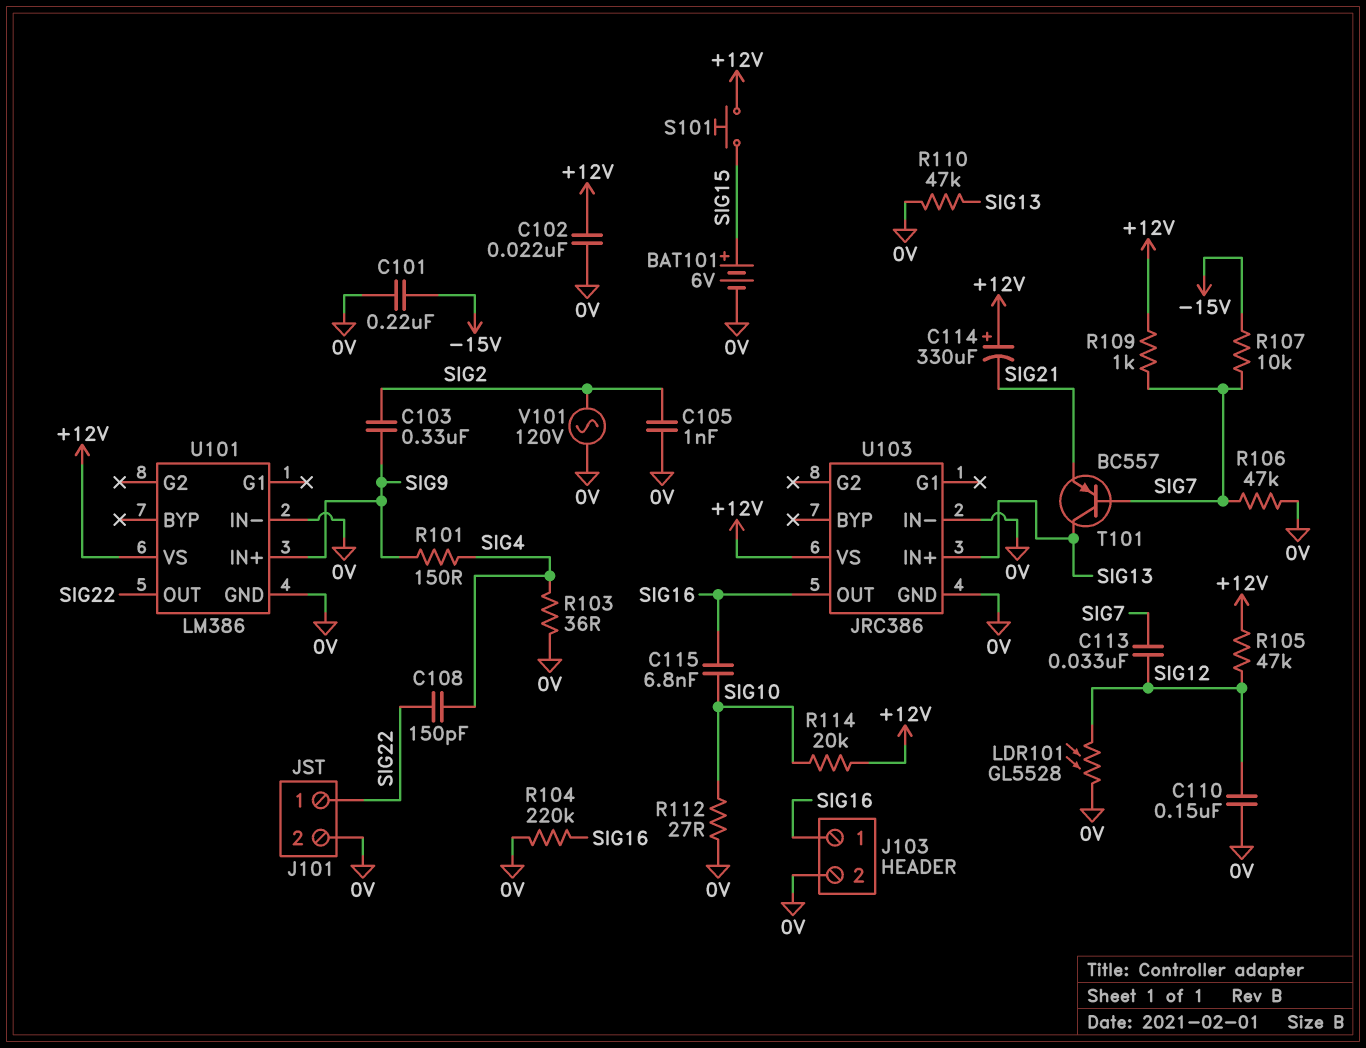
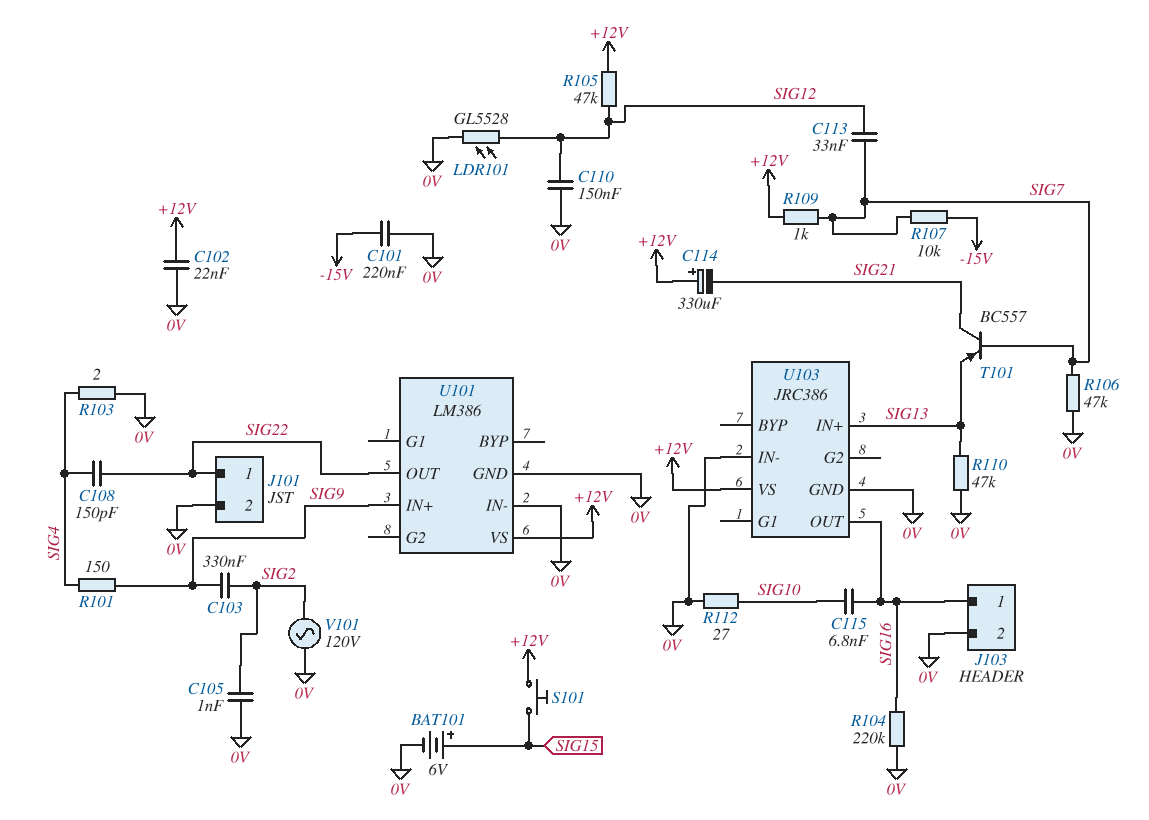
R103: 36 (0V, SIG4) -> 2 (0V, SIG4)
R114: 20k (+12V, SIG10) -> none
T101: PNP BC557 (B SIG7, C SIG13, E SIG21) -> PNP BC557 (B SIG7, C SIG21, E SIG13)

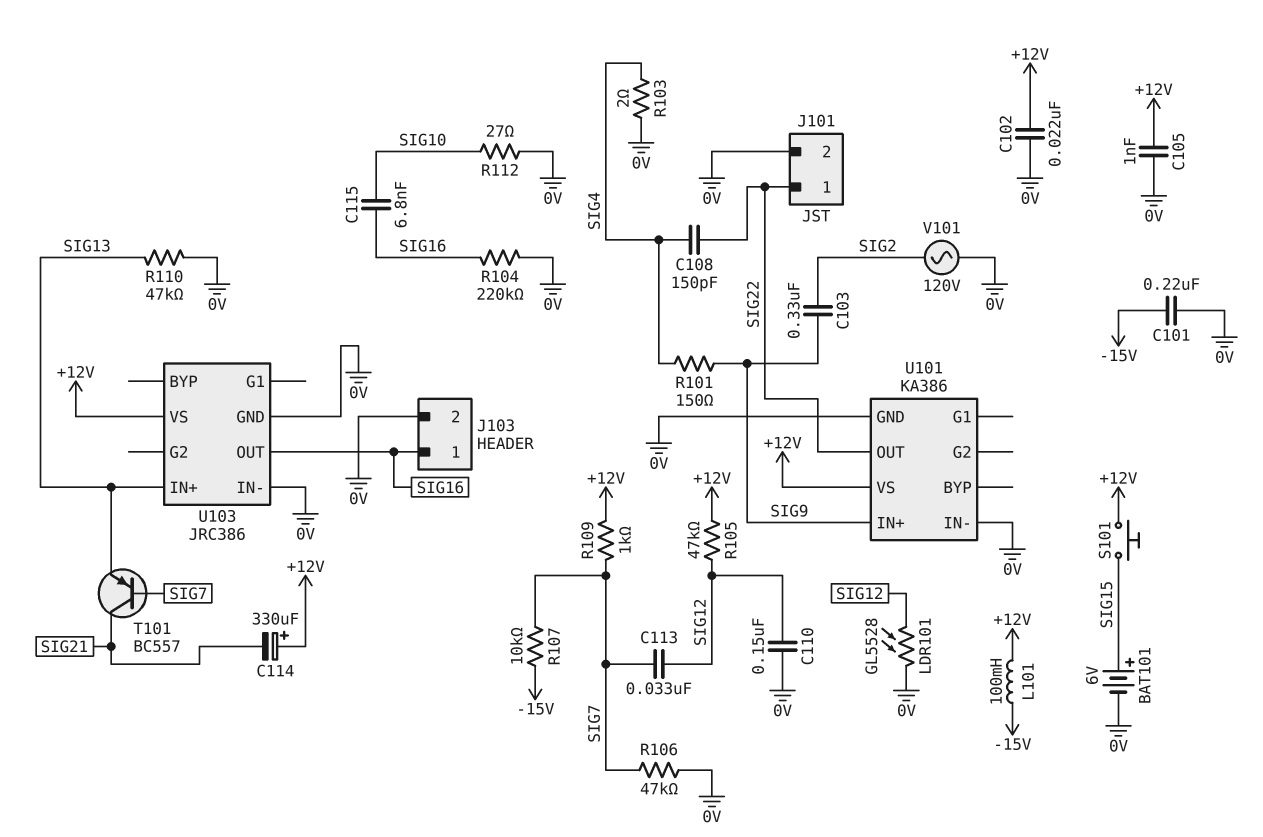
C105: 1nF (0V, SIG2) -> 1nF (+12V, 0V)
L101: none -> 100mH (+12V, -15V)
U101: LM386 -> KA386

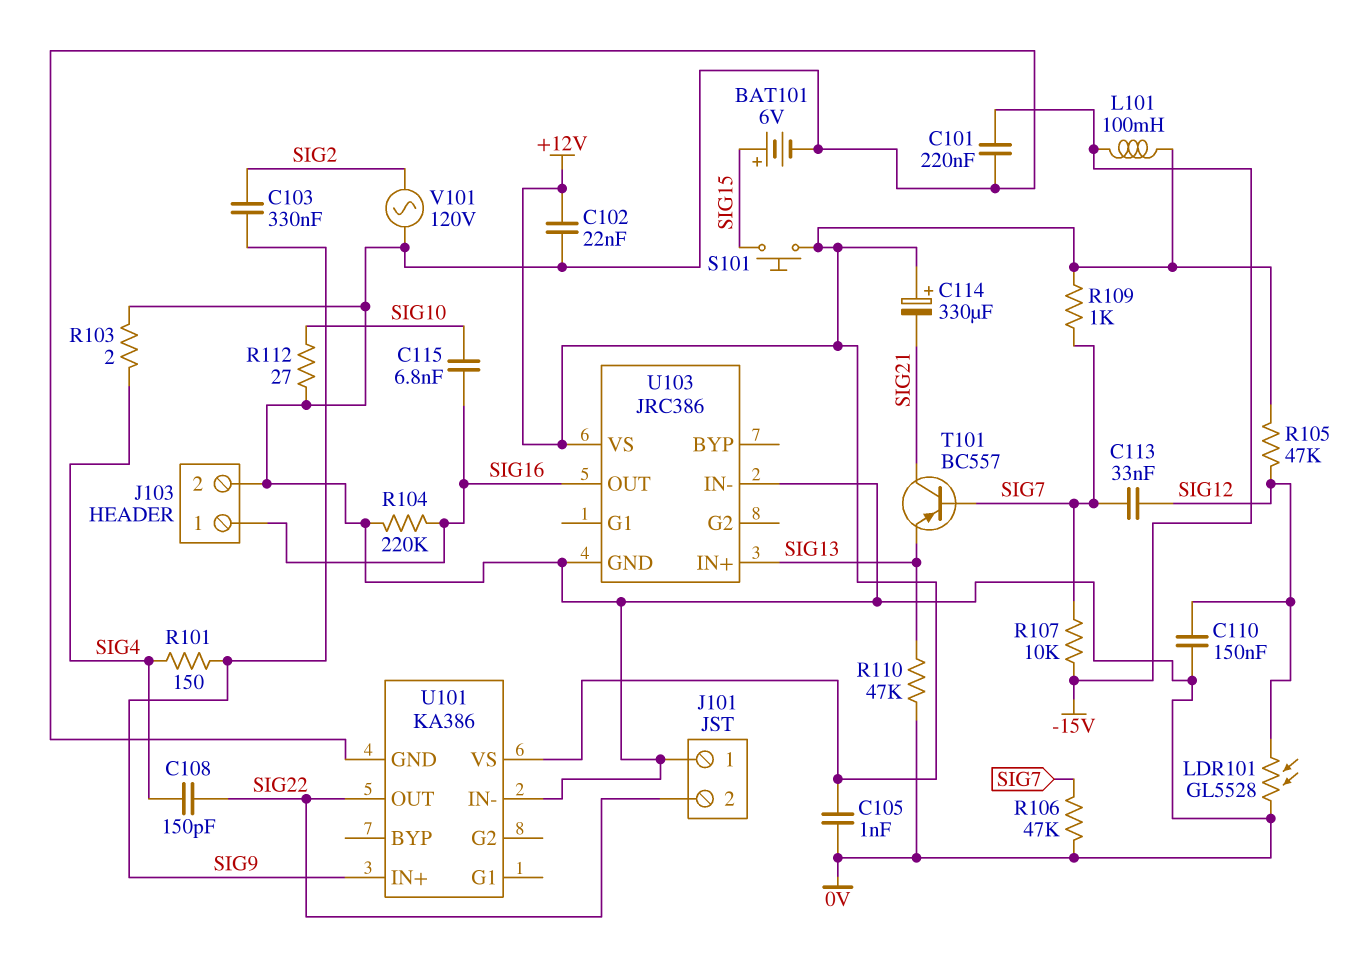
J101 pin 1: SIG22 -> 0V
J101 pin 2: 0V -> SIG22

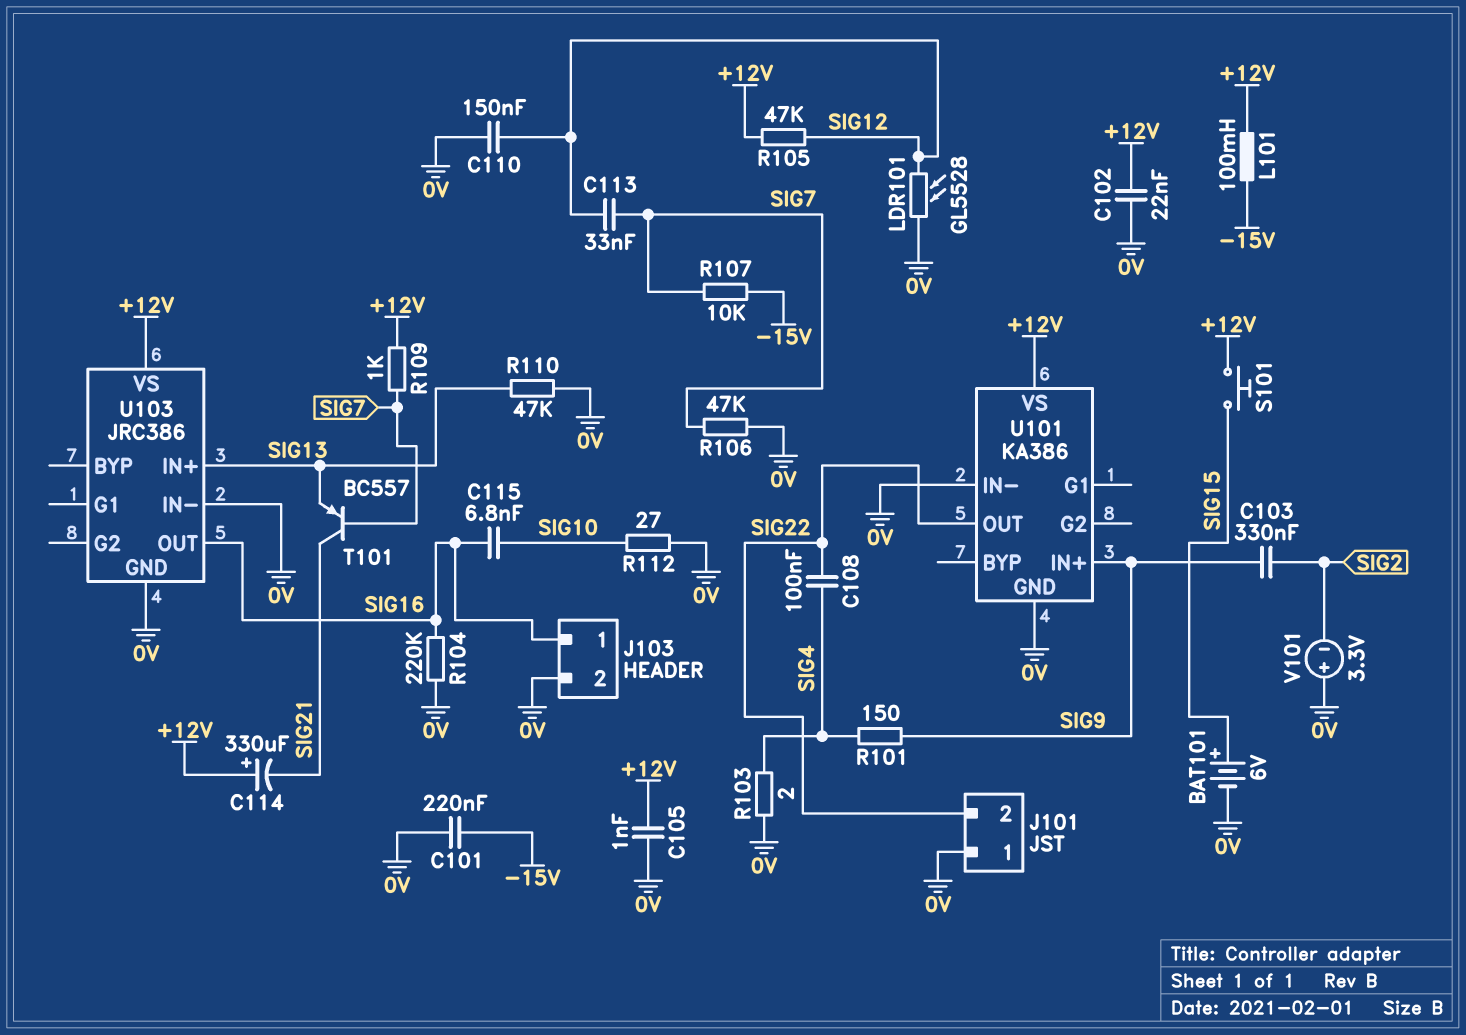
C108: 150pF (SIG4, SIG22) -> 100nF (SIG4, SIG22)
V101: AC 120V (0V, SIG2) -> 3.3V (plus 0V, minus SIG2)

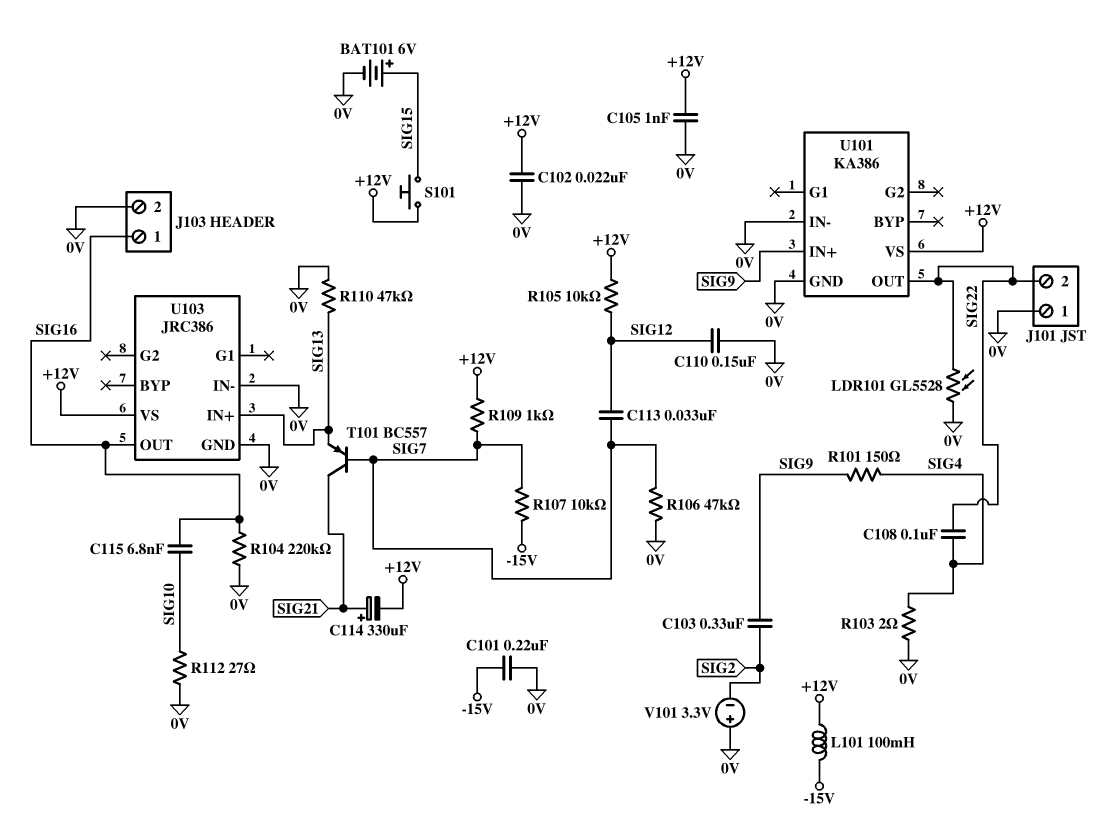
C114: 330uF (plus +12V, minus SIG21) -> 330uF (plus SIG21, minus +12V)
LDR101: GL5528 (0V, SIG12) -> GL5528 (0V, SIG22)
R105: 47k (+12V, SIG12) -> 10k (+12V, SIG12)

